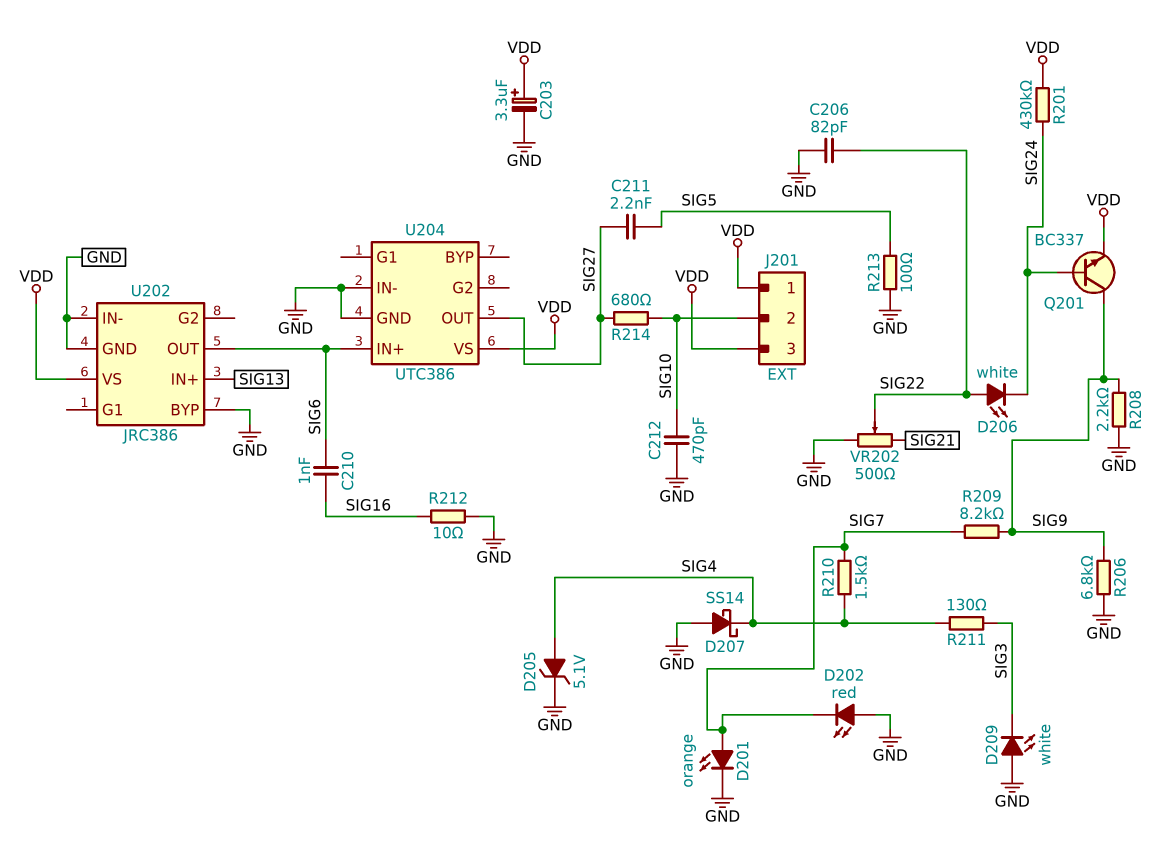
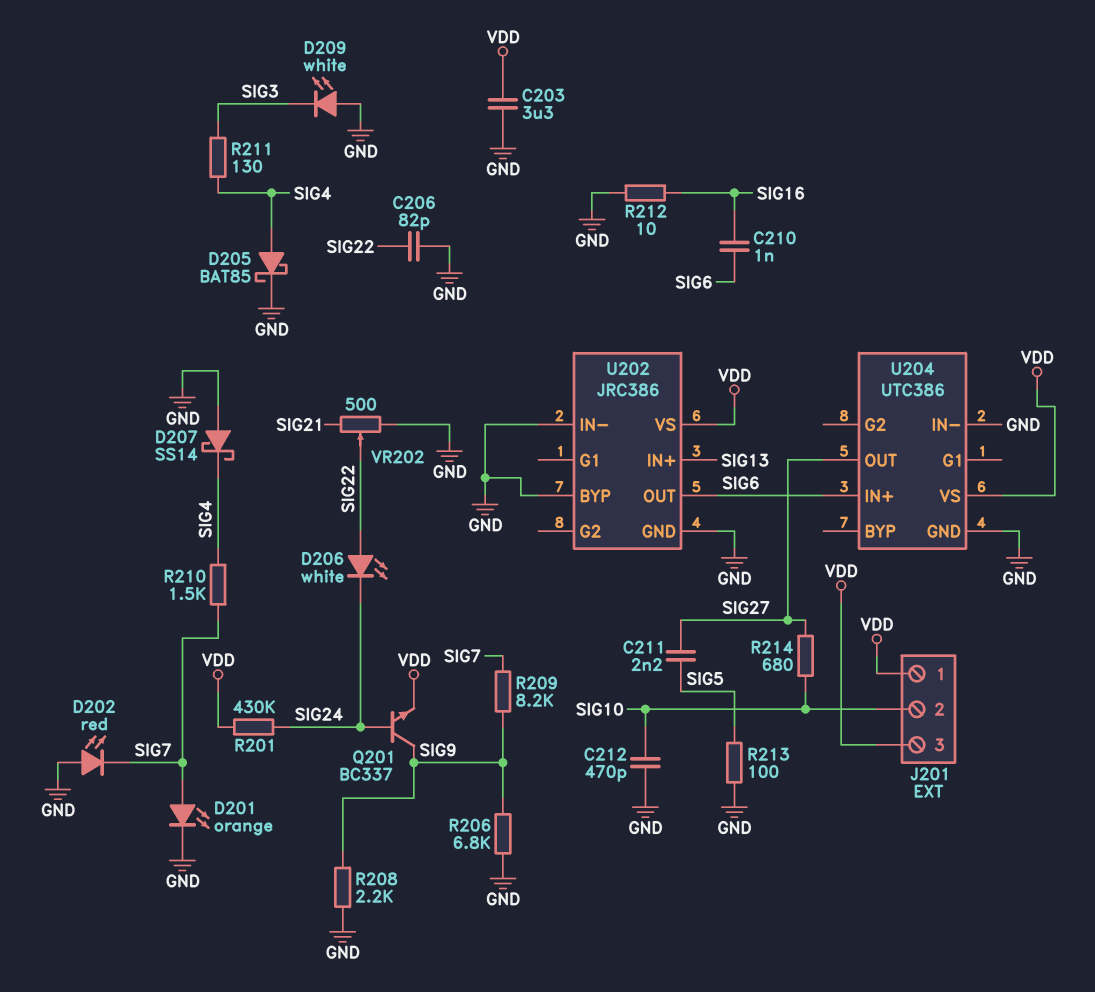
C203: 3.3uF (plus VDD, minus GND) -> 3.3uF (GND, VDD)
D205: zener 5.1V (A SIG4, K GND) -> schottky BAT85 (A SIG4, K GND)

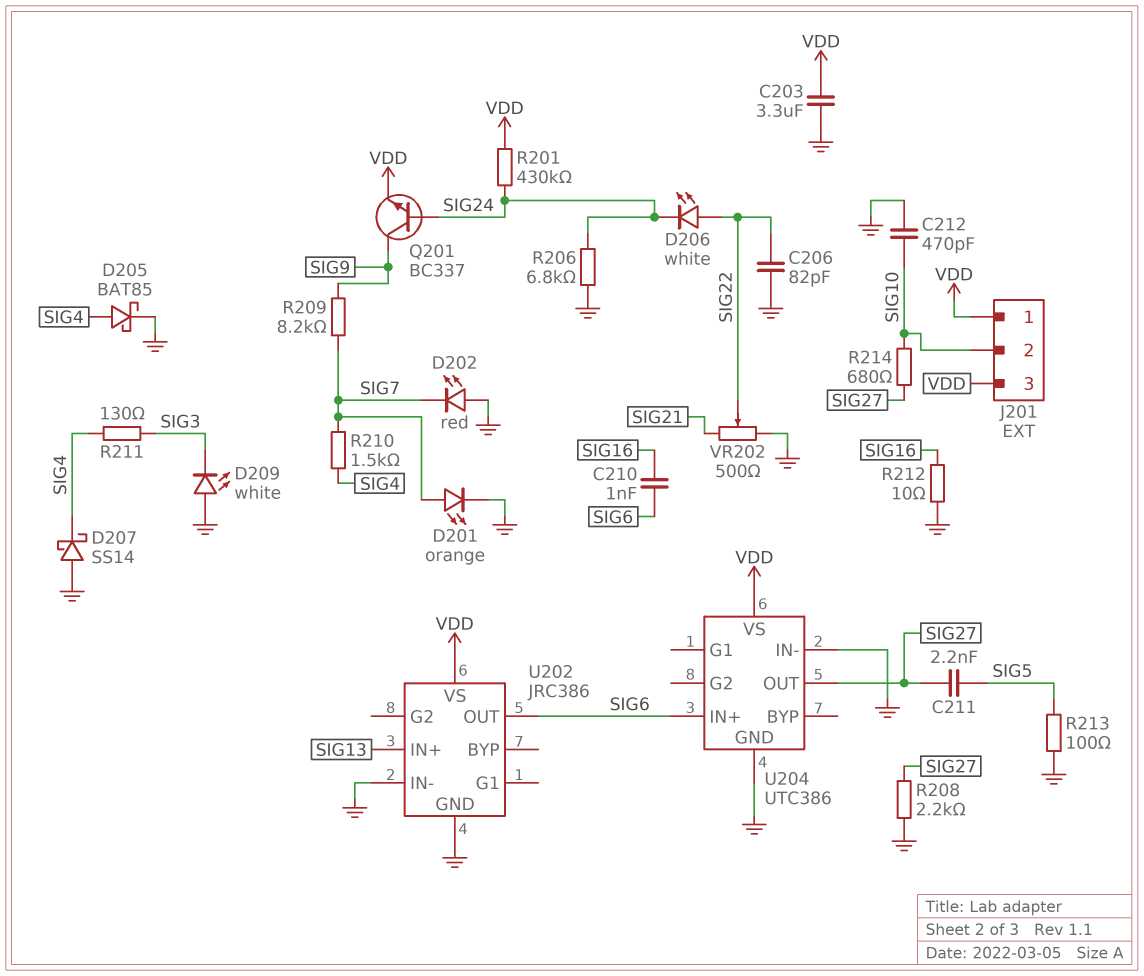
R206: 6.8k (GND, SIG9) -> 6.8k (GND, SIG24)
R208: 2.2k (GND, SIG9) -> 2.2k (GND, SIG27)
U202 pin BYP: GND -> none

